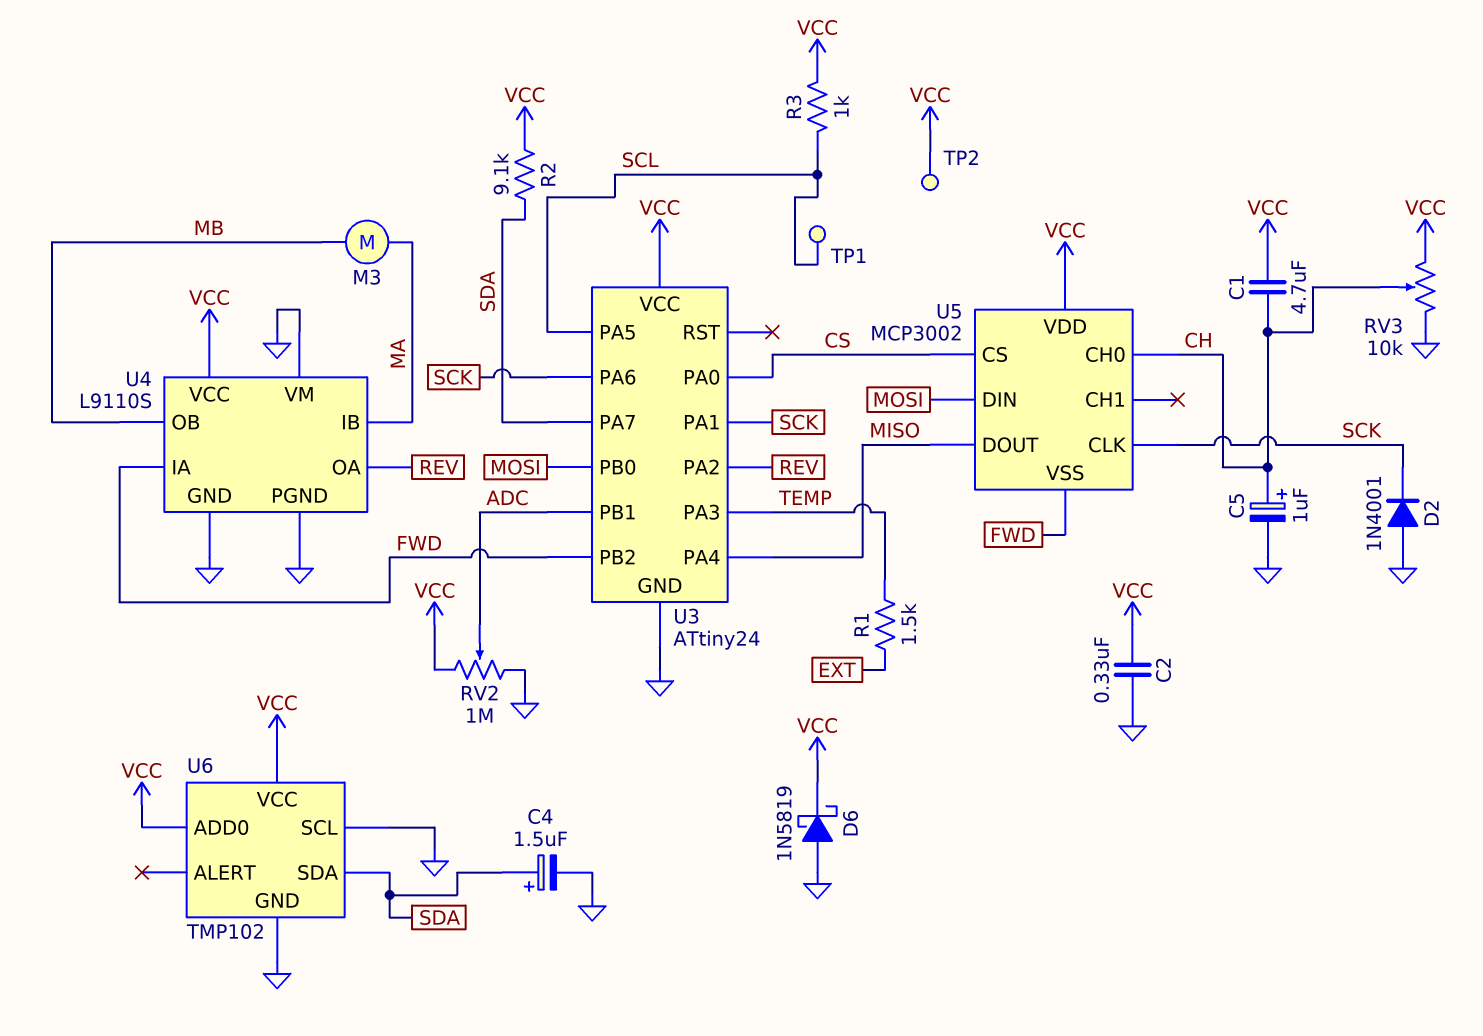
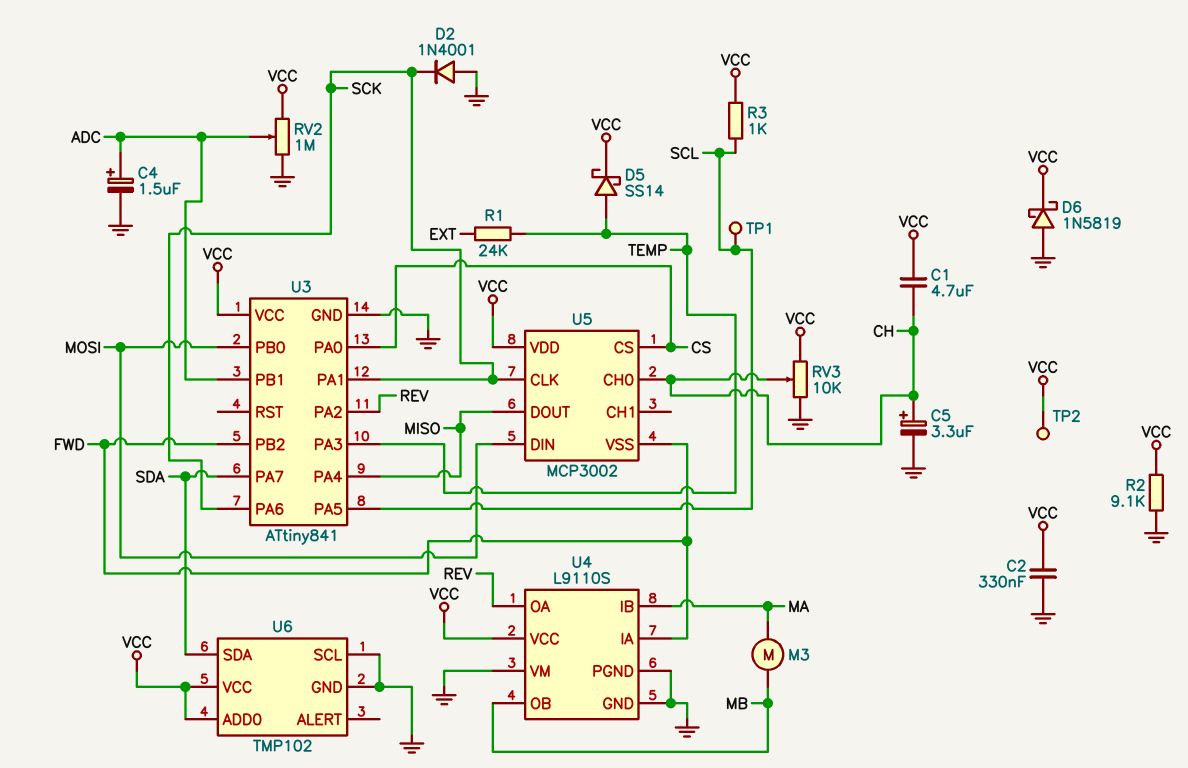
C4: 1.5uF (plus SDA, minus GND) -> 1.5uF (plus ADC, minus GND)
C5: 1uF (plus CH, minus GND) -> 3.3uF (plus CH, minus GND)
D5: none -> schottky SS14 (A TEMP, K VCC)
R1: 1.5k (EXT, TEMP) -> 24k (EXT, TEMP)
R2: 9.1k (SDA, VCC) -> 9.1k (GND, VCC)
U3: ATtiny24 -> ATtiny841

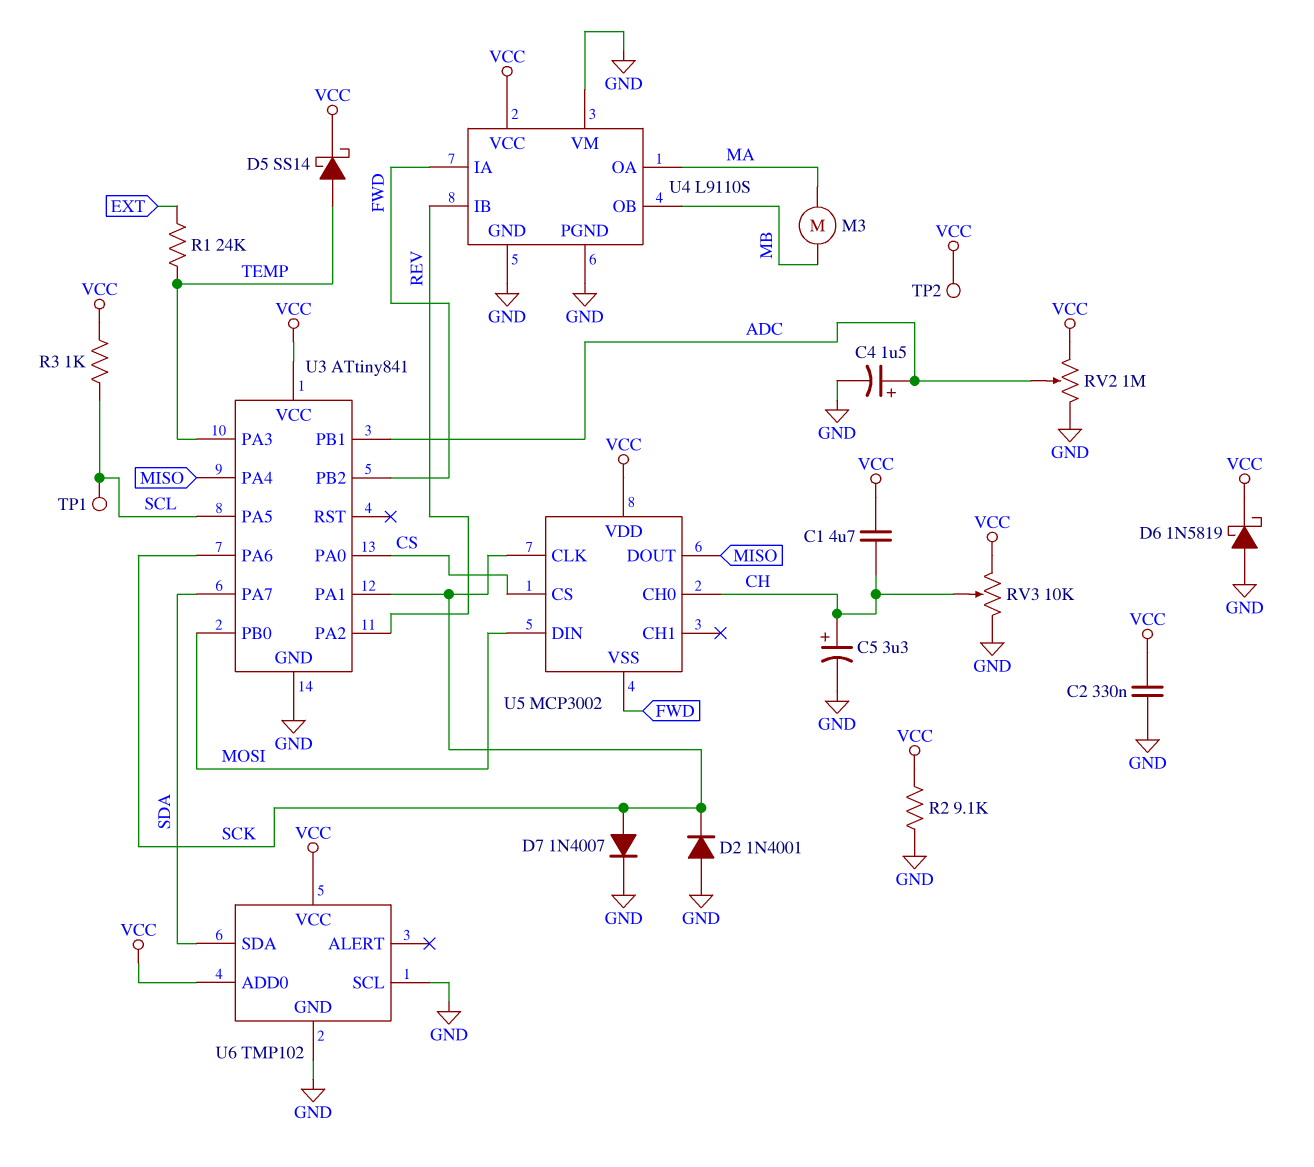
D7: none -> diode 1N4007 (A SCK, K GND)
U4 pin IB: MA -> REV
U4 pin OA: REV -> MA

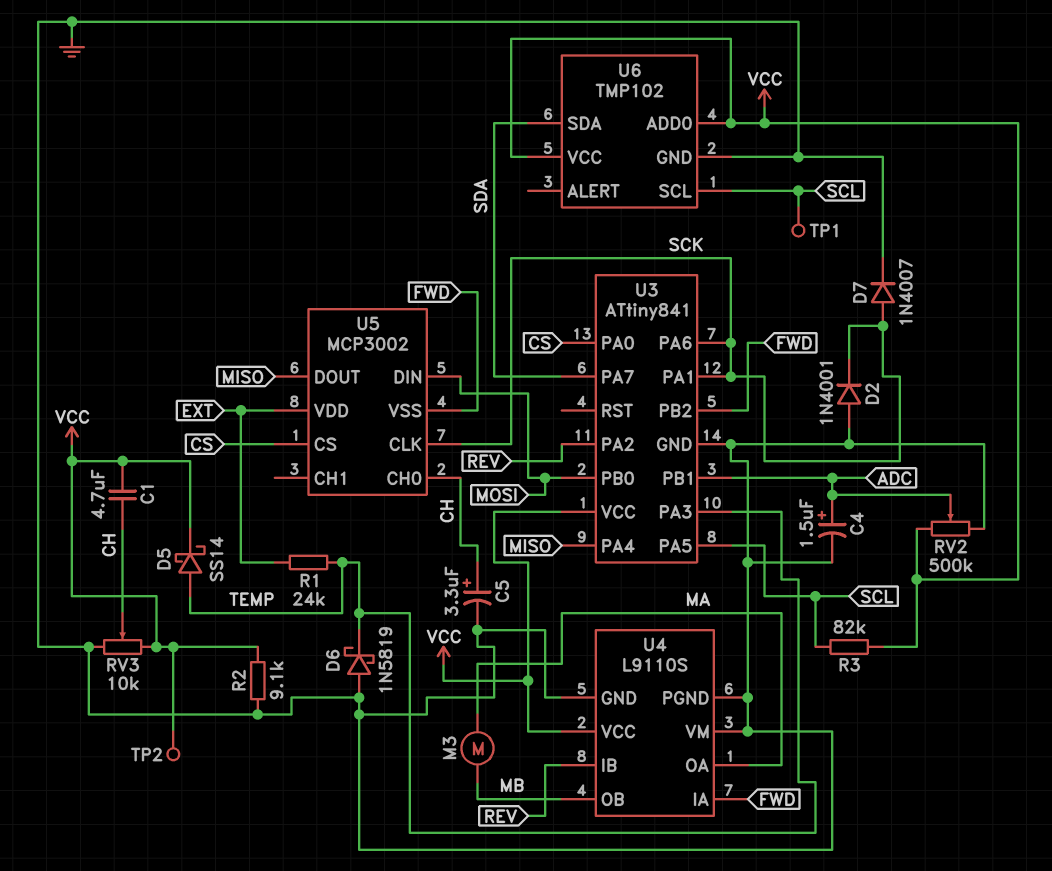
C2: 330nF (GND, VCC) -> none
D6: schottky 1N5819 (A GND, K VCC) -> schottky 1N5819 (A GND, K TEMP)
R3: 1k (SCL, VCC) -> 82k (SCL, VCC)
RV2: 1M (GND, VCC, wiper ADC) -> 500k (GND, VCC, wiper ADC)
U5 pin VDD: VCC -> EXT
U6 pin SCL: GND -> SCL

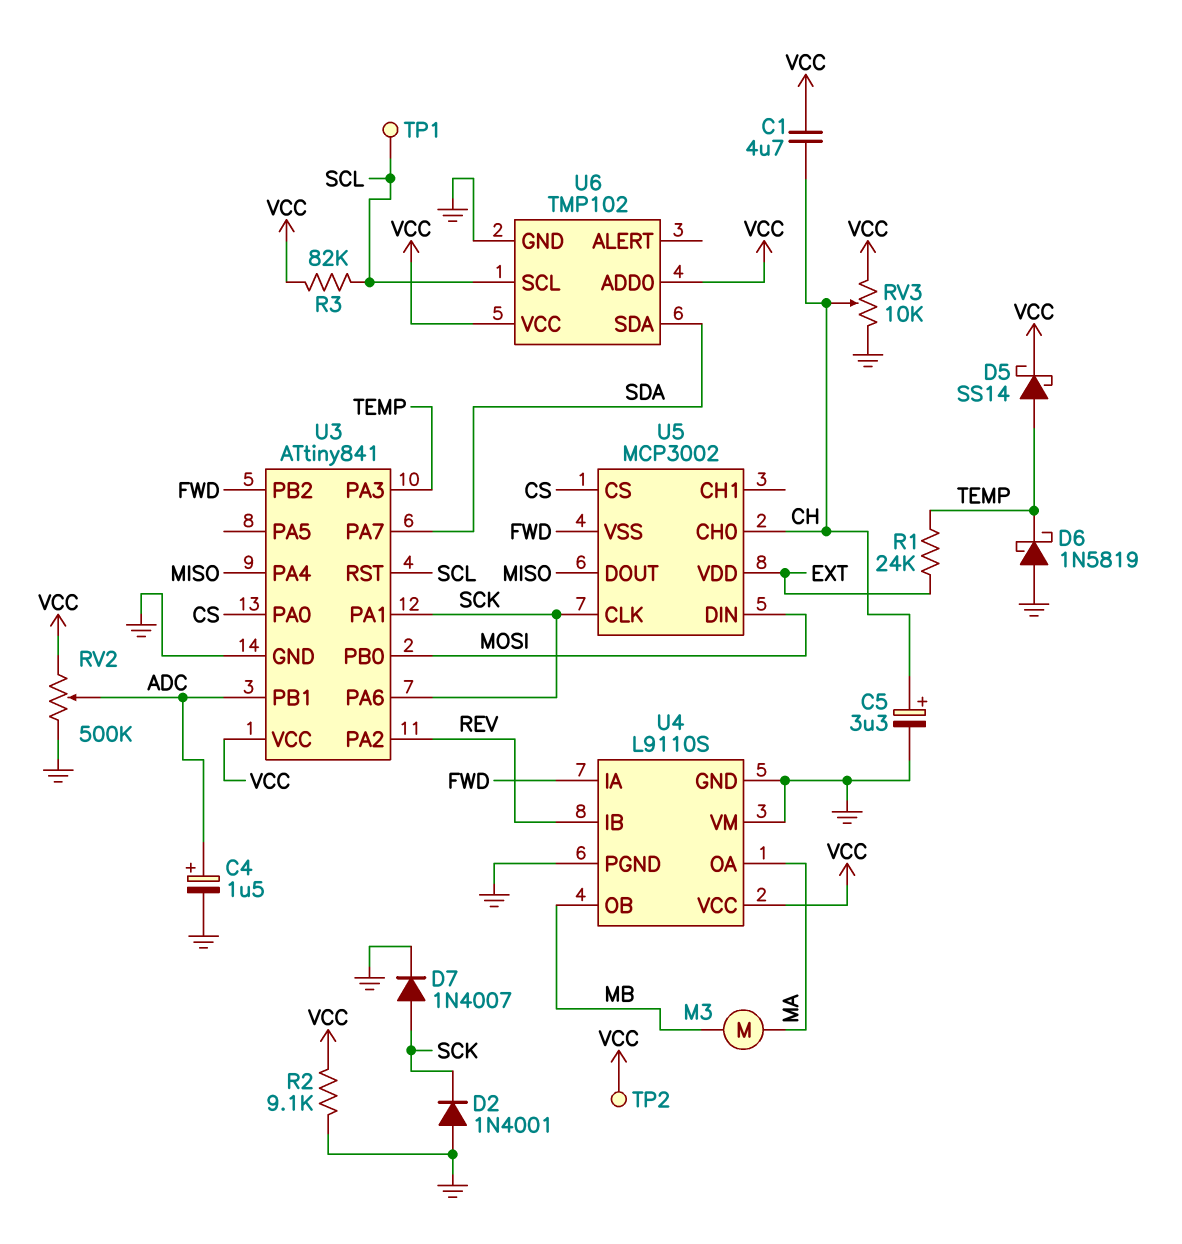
U3 pin PA5: SCL -> none
U3 pin RST: none -> SCL

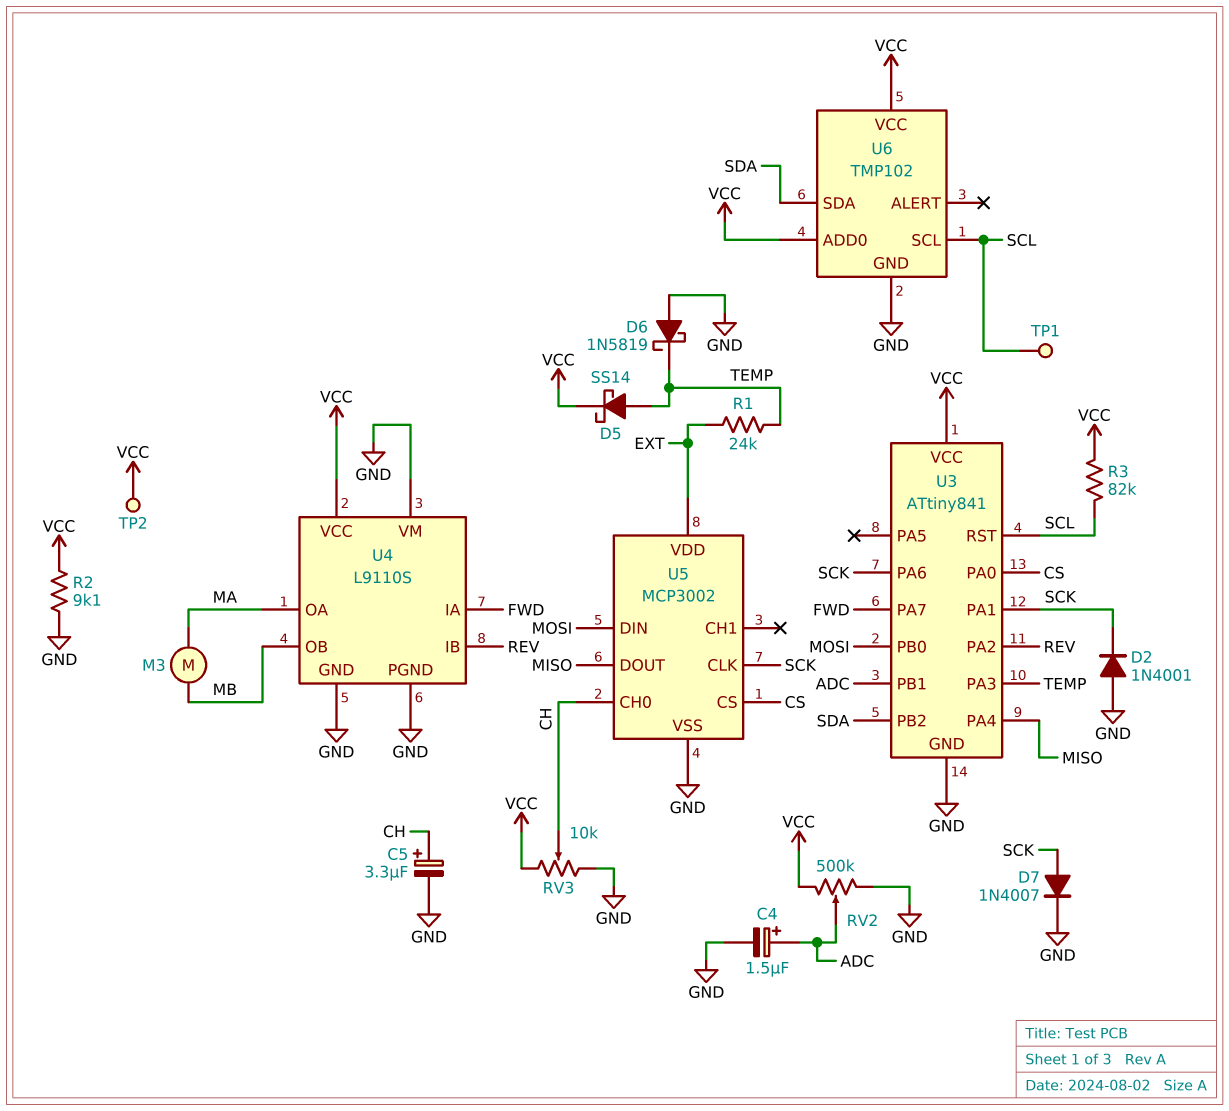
C1: 4.7uF (CH, VCC) -> none
U3 pin PA7: SDA -> FWD
U3 pin PB2: FWD -> SDA
U5 pin VSS: FWD -> GND

